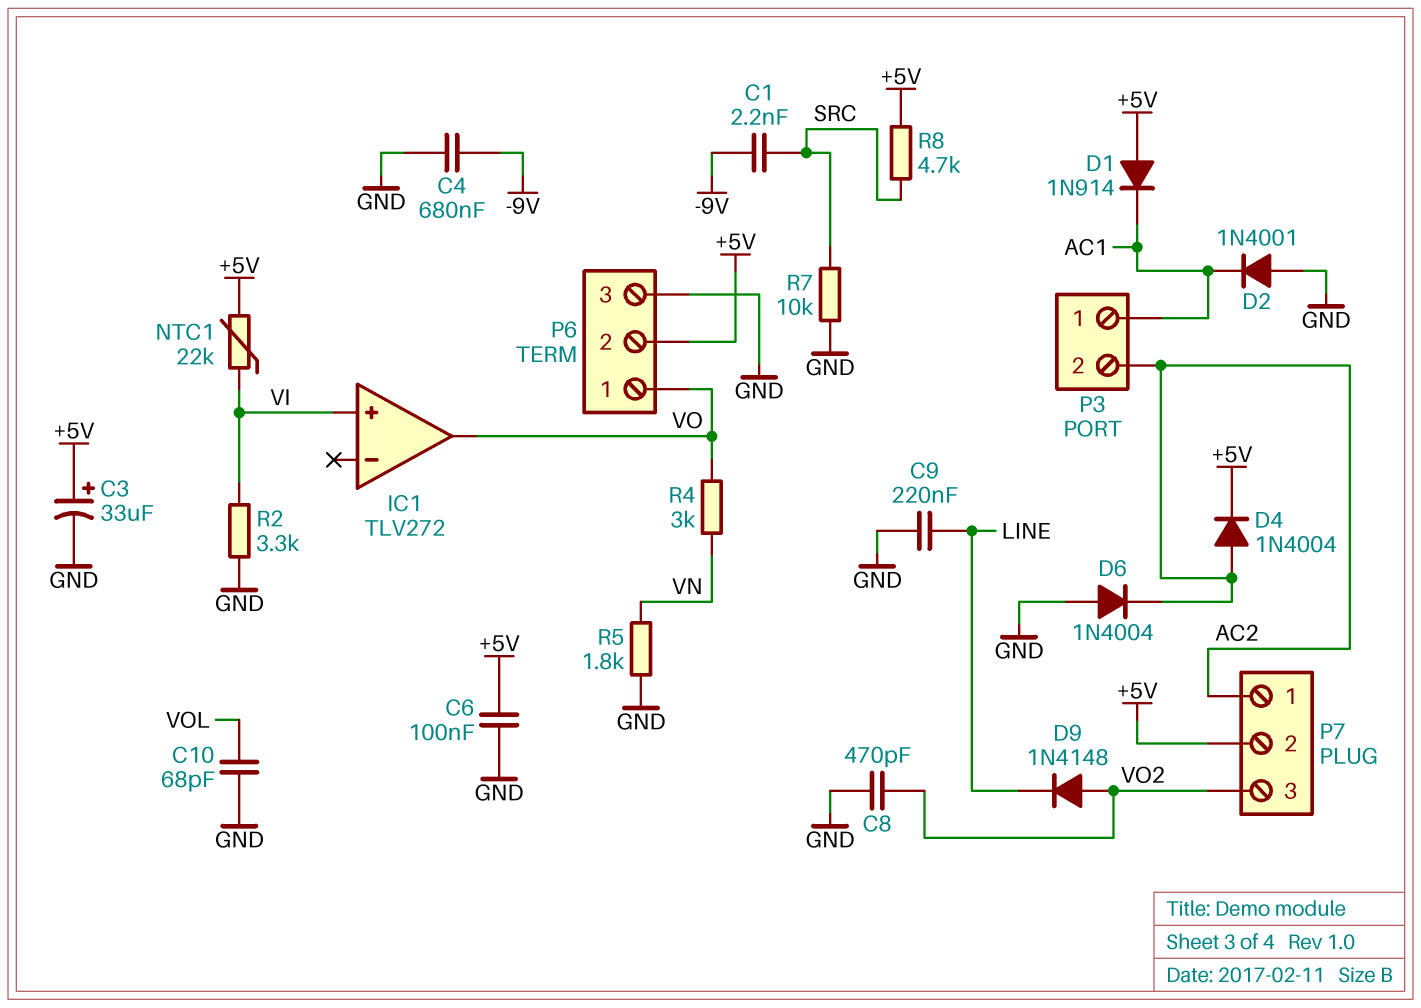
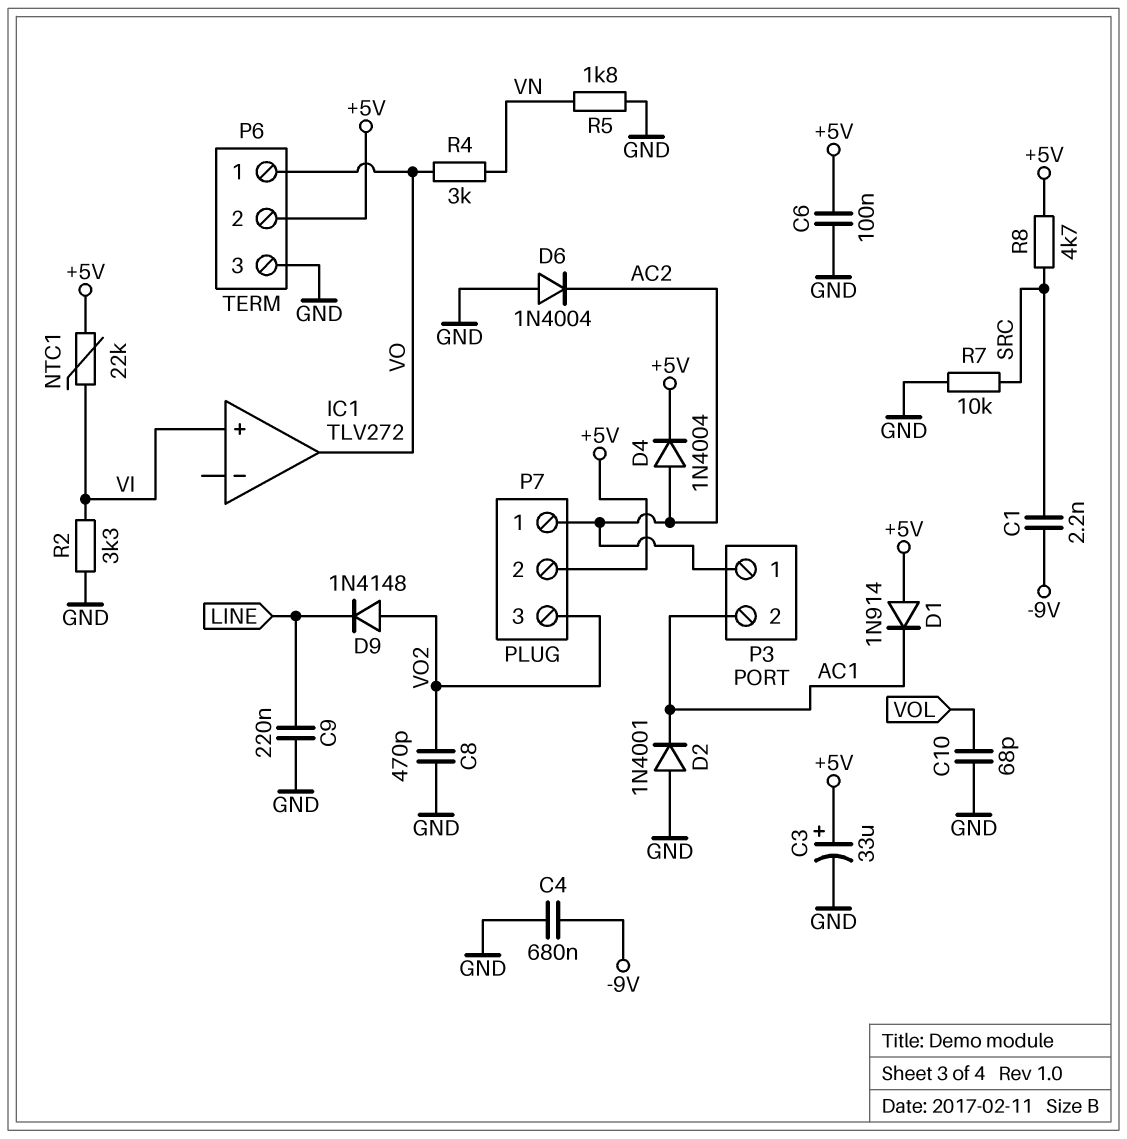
P3 pin 1: AC1 -> AC2
P3 pin 2: AC2 -> AC1

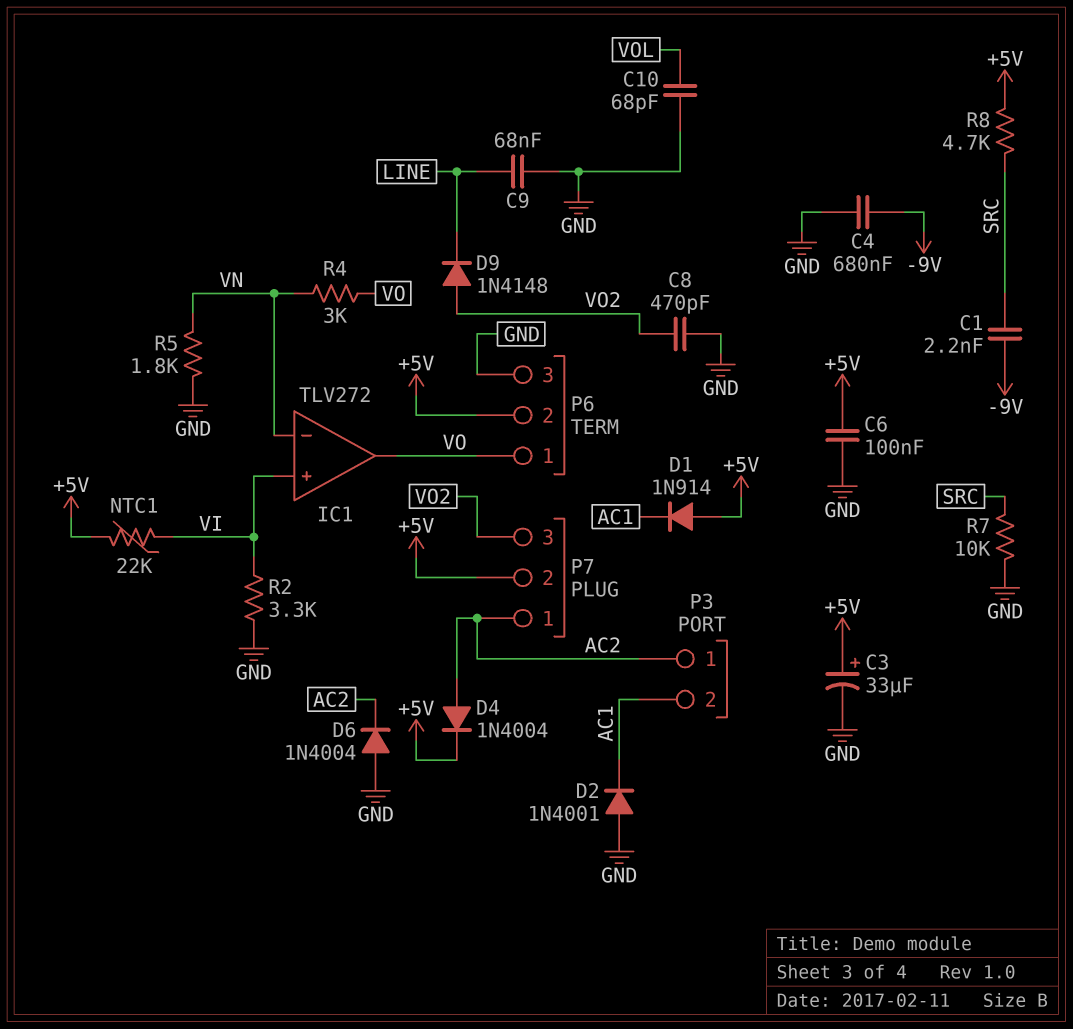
C9: 220nF (GND, LINE) -> 68nF (GND, LINE)
IC1 pin in-: none -> VN

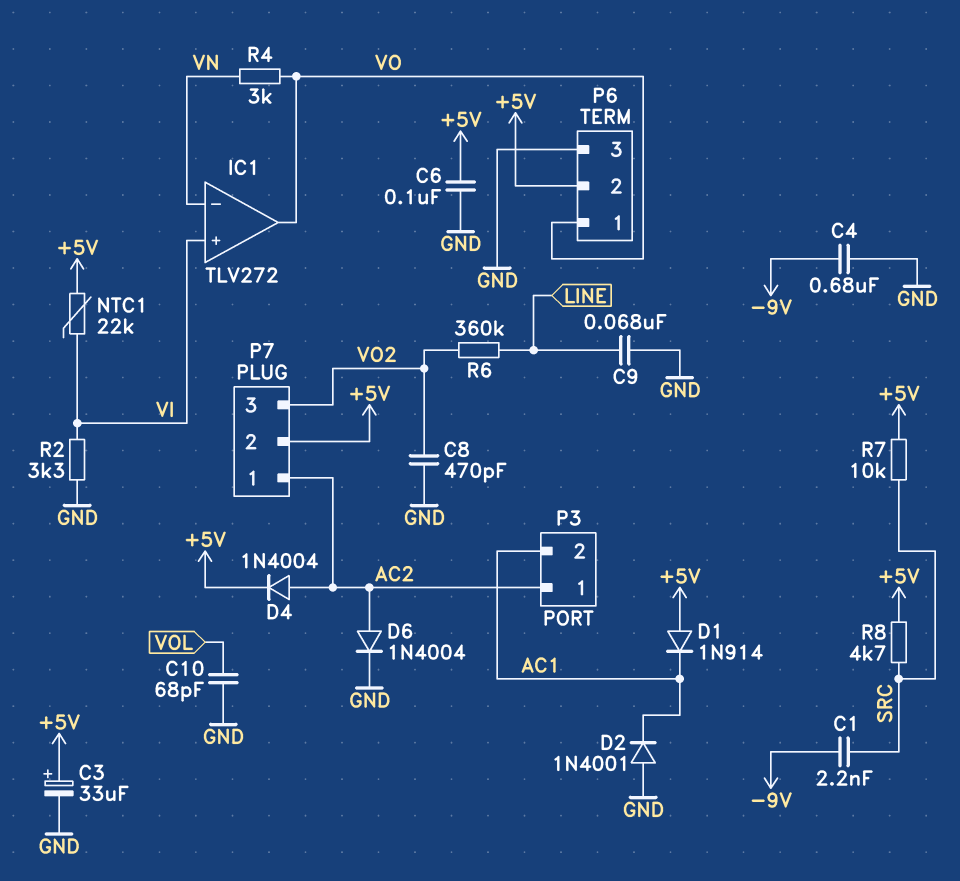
D6: diode 1N4004 (A GND, K AC2) -> diode 1N4004 (A AC2, K GND)
D9: diode 1N4148 (A VO2, K LINE) -> none
R5: 1.8k (GND, VN) -> none
R6: none -> 360k (LINE, VO2)
R7: 10k (GND, SRC) -> 10k (+5V, SRC)

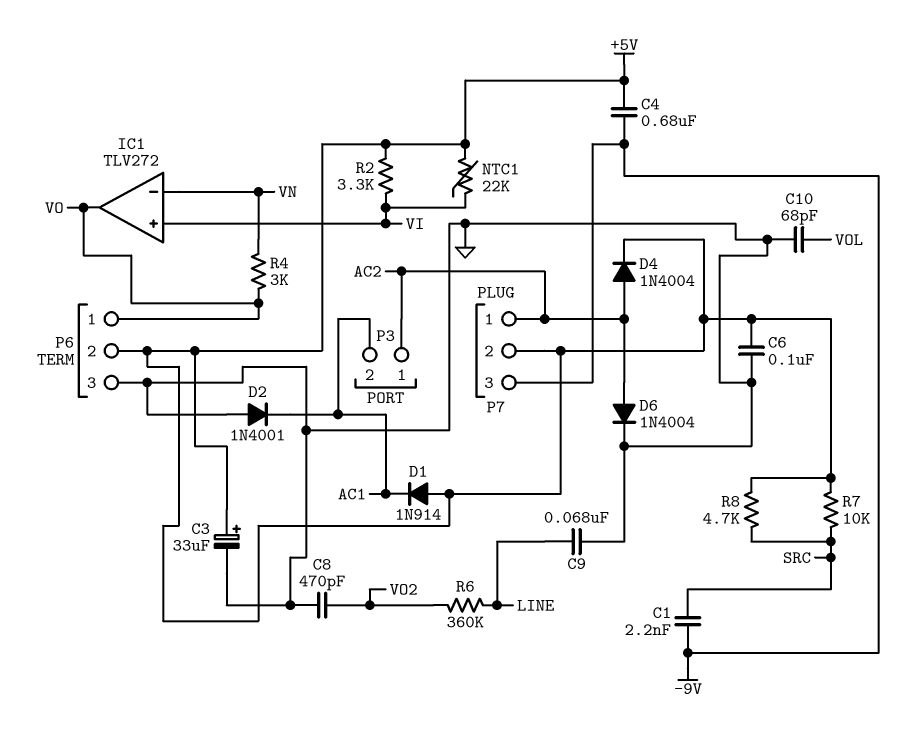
C4: 680nF (-9V, GND) -> 680nF (+5V, -9V)
P7 pin 3: VO2 -> -9V
R2: 3.3k (GND, VI) -> 3.3k (+5V, VI)

